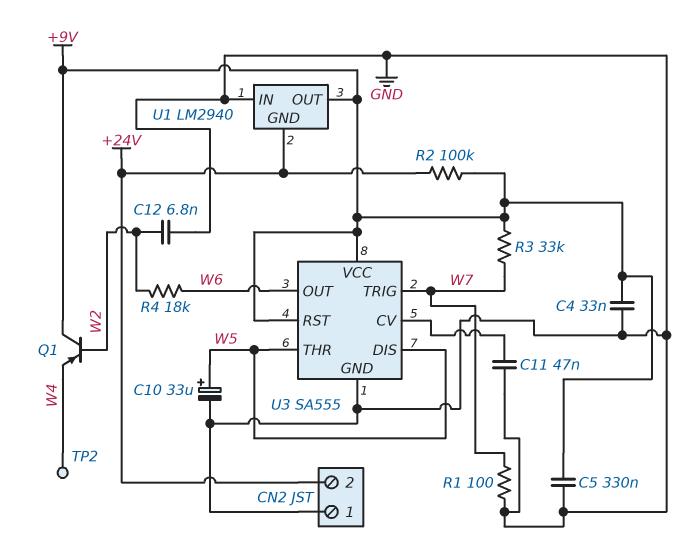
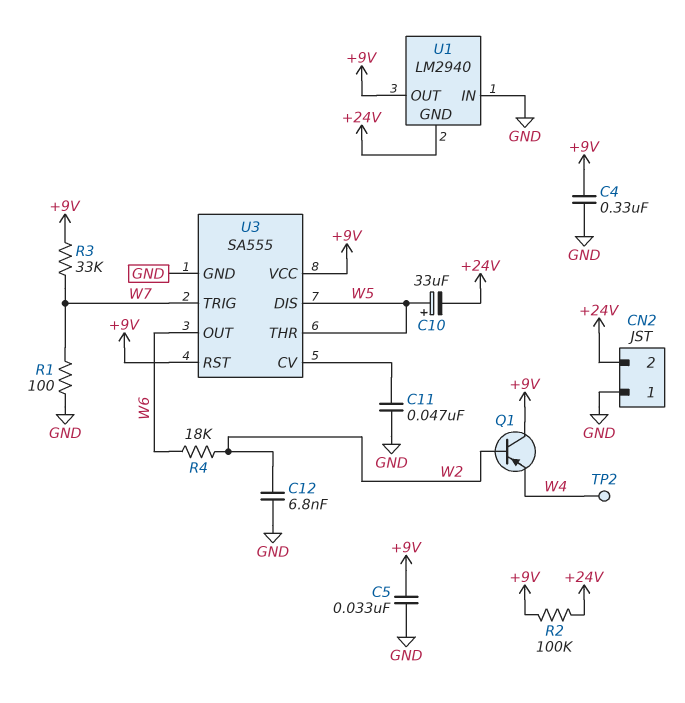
C4: 33nF (+9V, GND) -> 330nF (+9V, GND)
C5: 330nF (+9V, GND) -> 33nF (+9V, GND)
C10: 33uF (plus W5, minus GND) -> 33uF (plus W5, minus +24V)

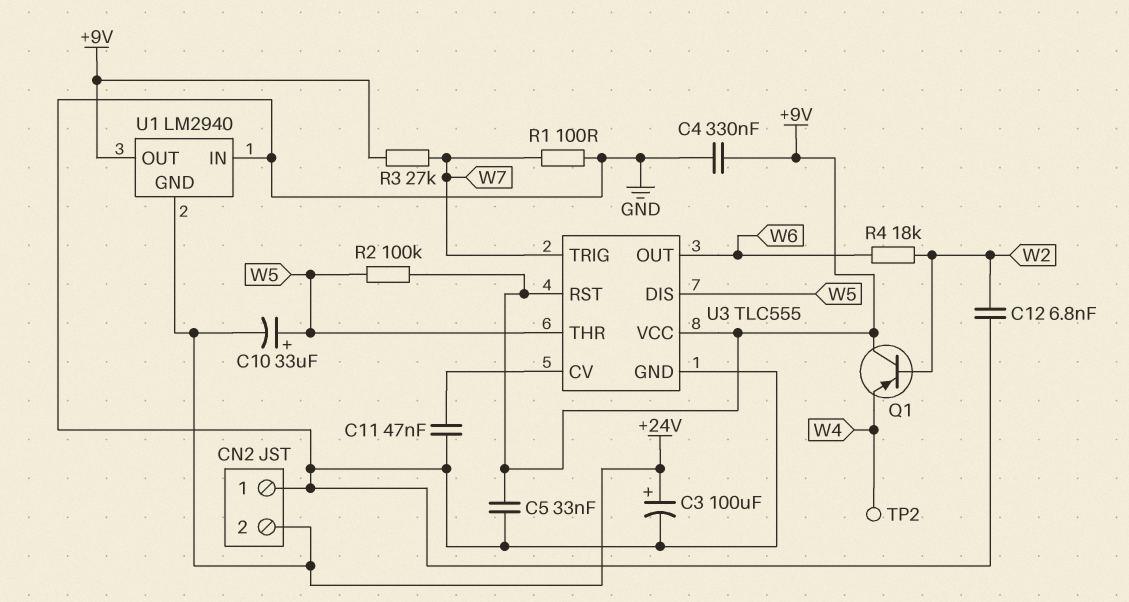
C3: none -> 100uF (plus +24V, minus GND)
R2: 100k (+9V, +24V) -> 100k (+9V, W5)
R3: 33k (+9V, W7) -> 27k (+9V, W7)
U3: SA555 -> TLC555

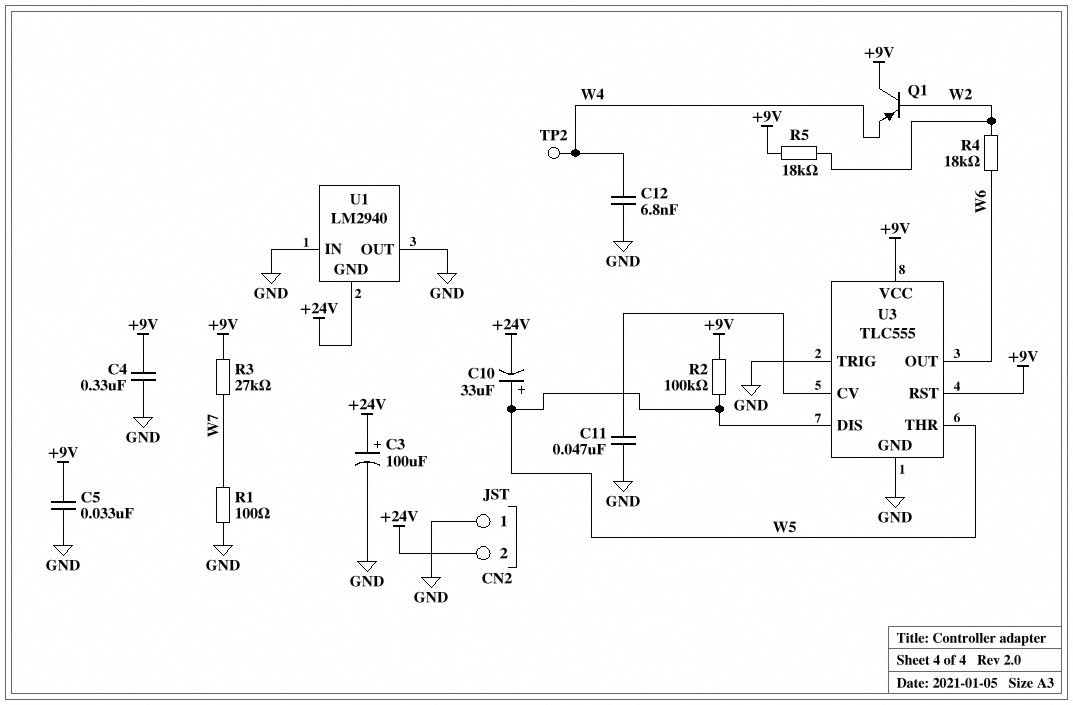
C12: 6.8nF (GND, W2) -> 6.8nF (GND, W4)
R5: none -> 18k (+9V, W2)
U1 pin OUT: +9V -> GND
U3 pin TRIG: W7 -> GND

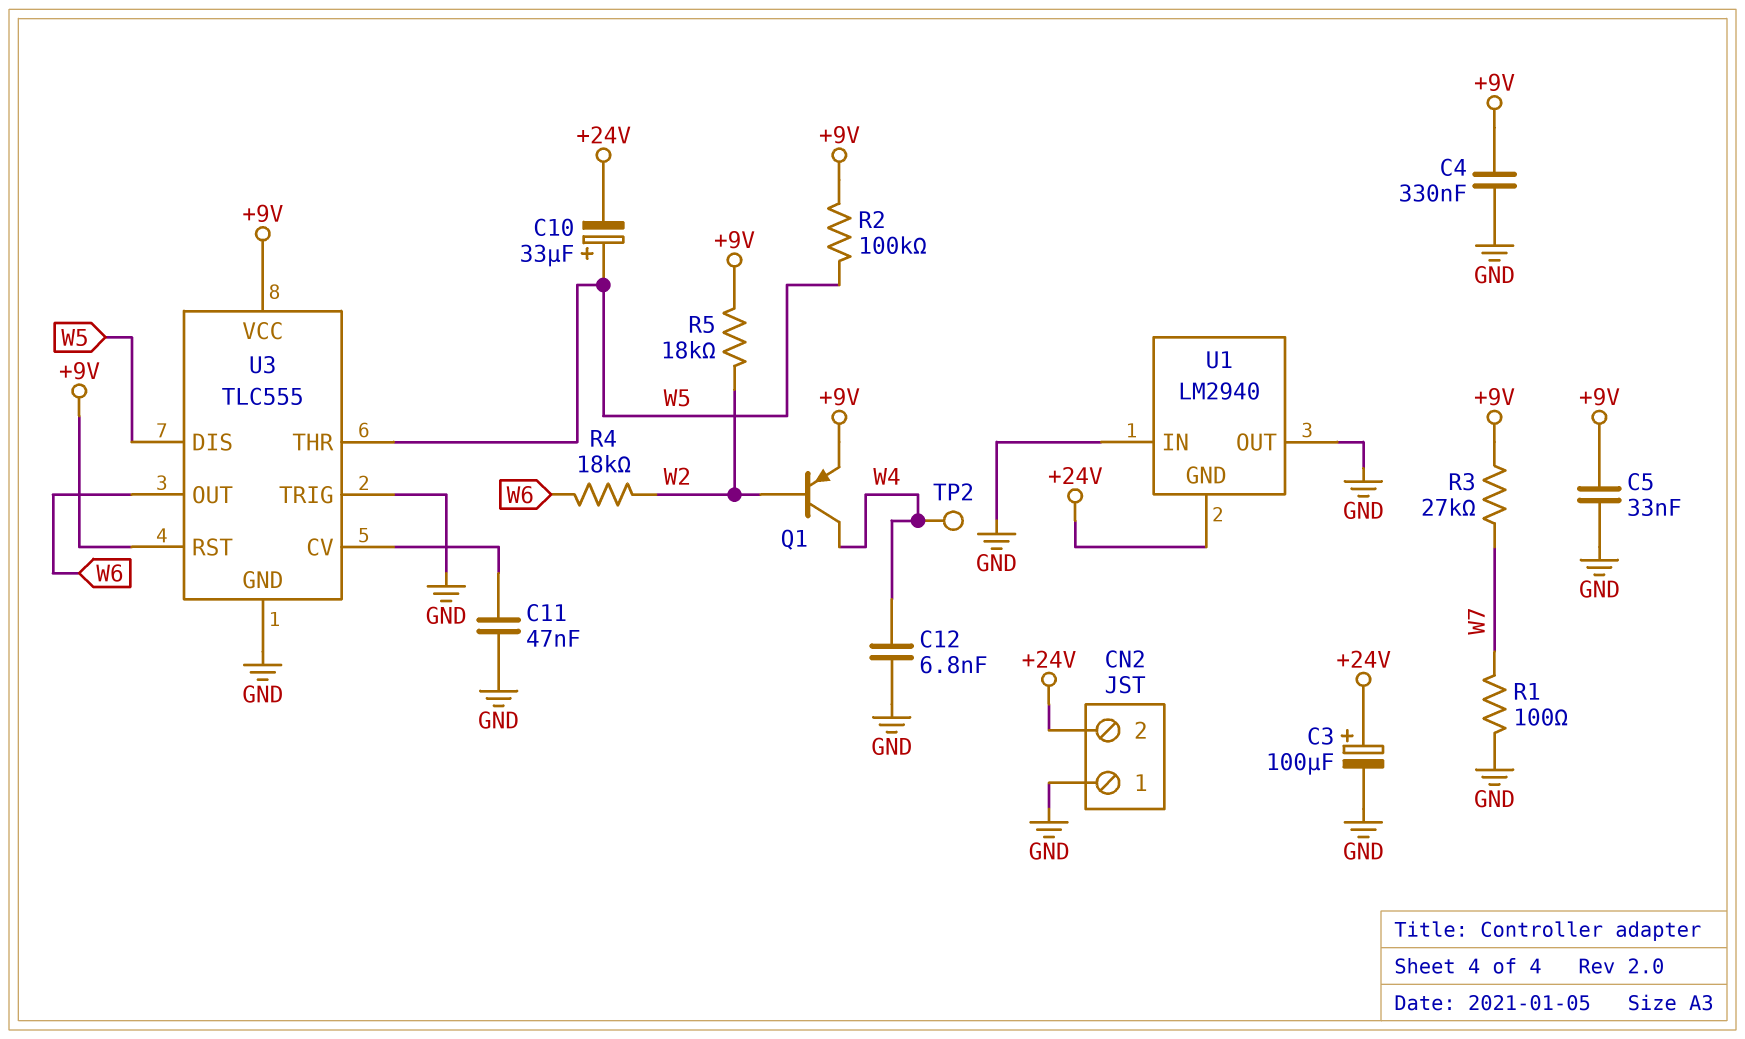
Q1: PNP (B W2, C +9V, E W4) -> PNP (B W2, C W4, E +9V)

